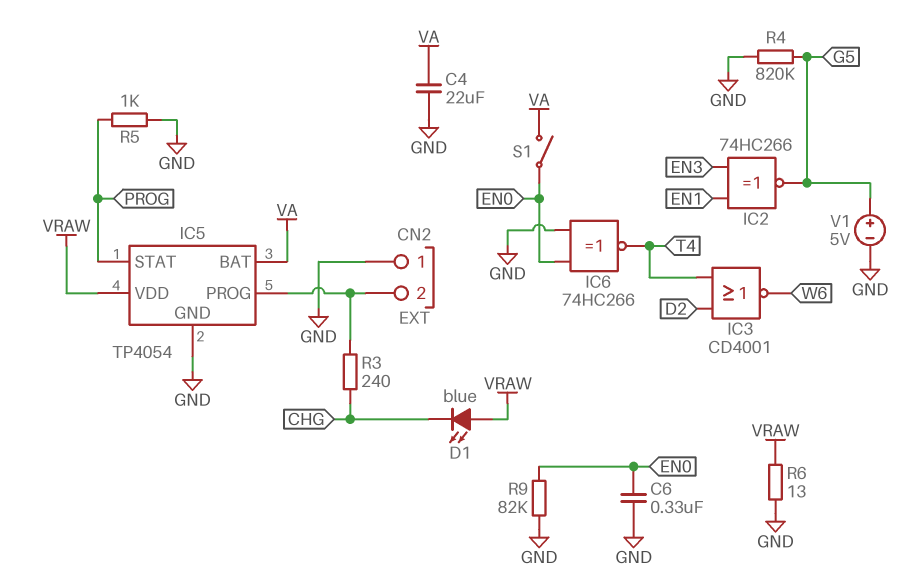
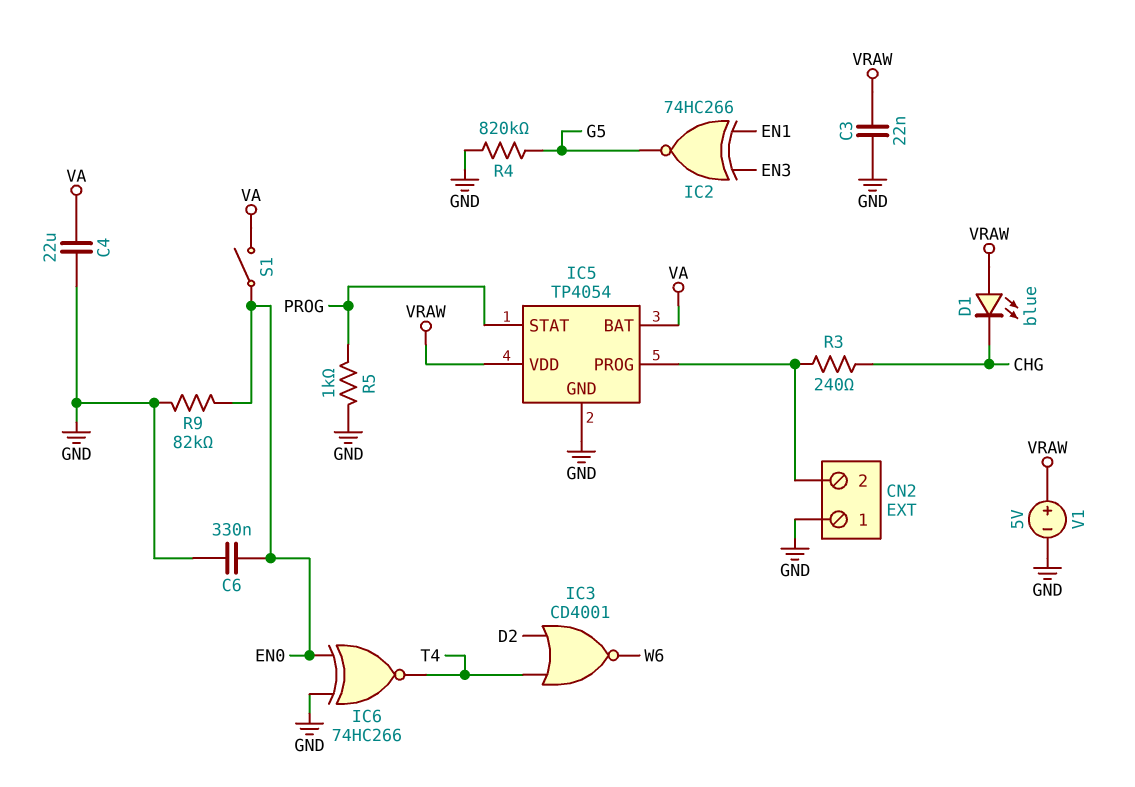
C3: none -> 22nF (GND, VRAW)
R6: 13 (GND, VRAW) -> none
V1: 5V (plus G5, minus GND) -> 5V (plus VRAW, minus GND)

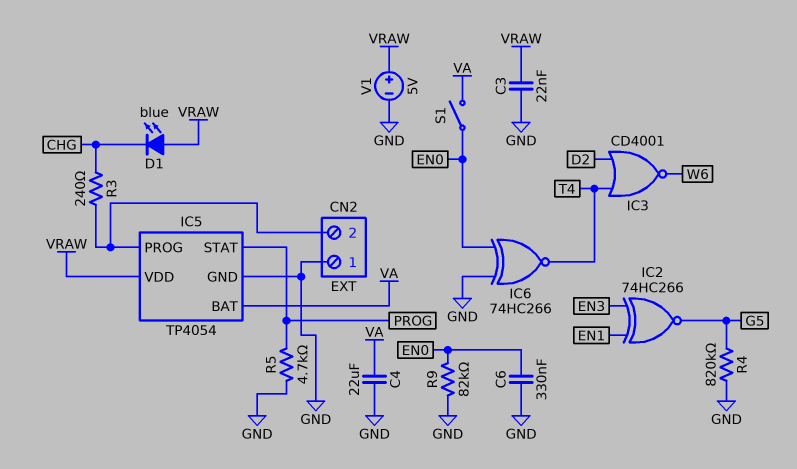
R5: 1k (GND, PROG) -> 4.7k (GND, PROG)

